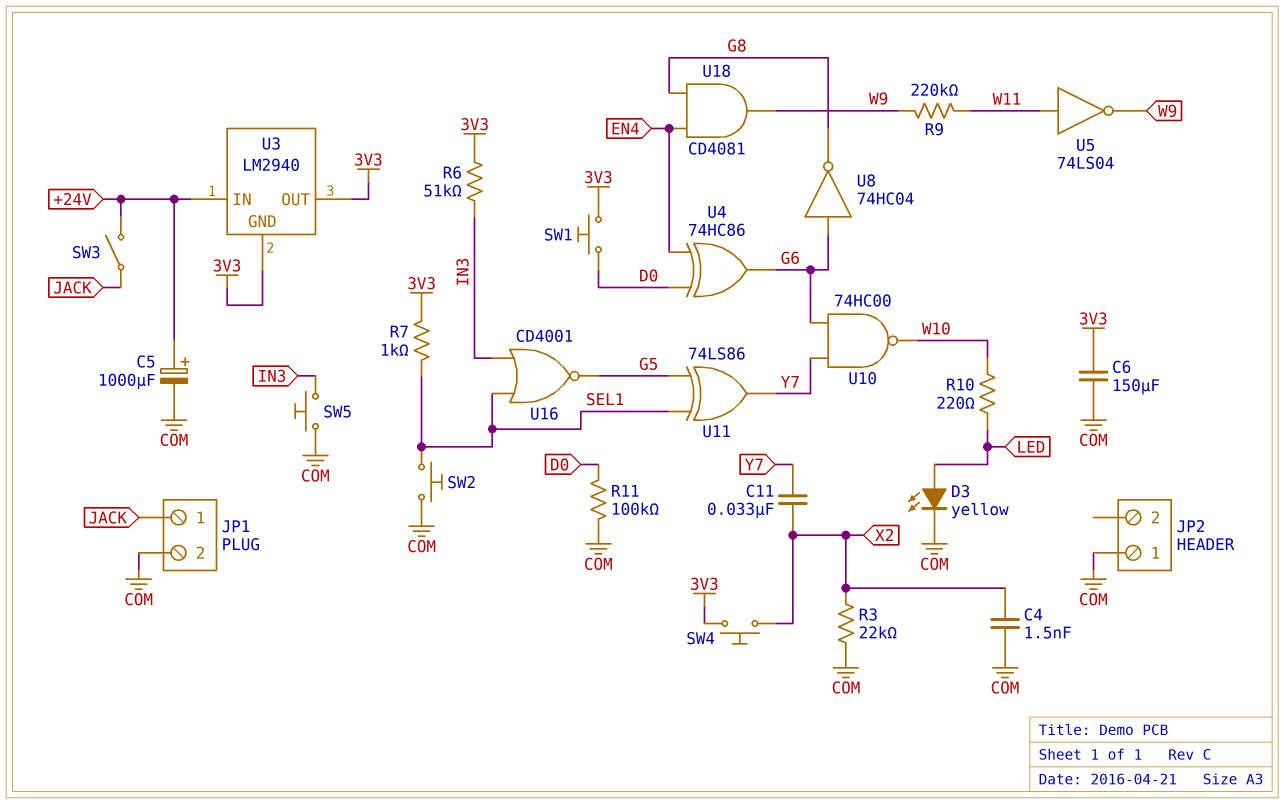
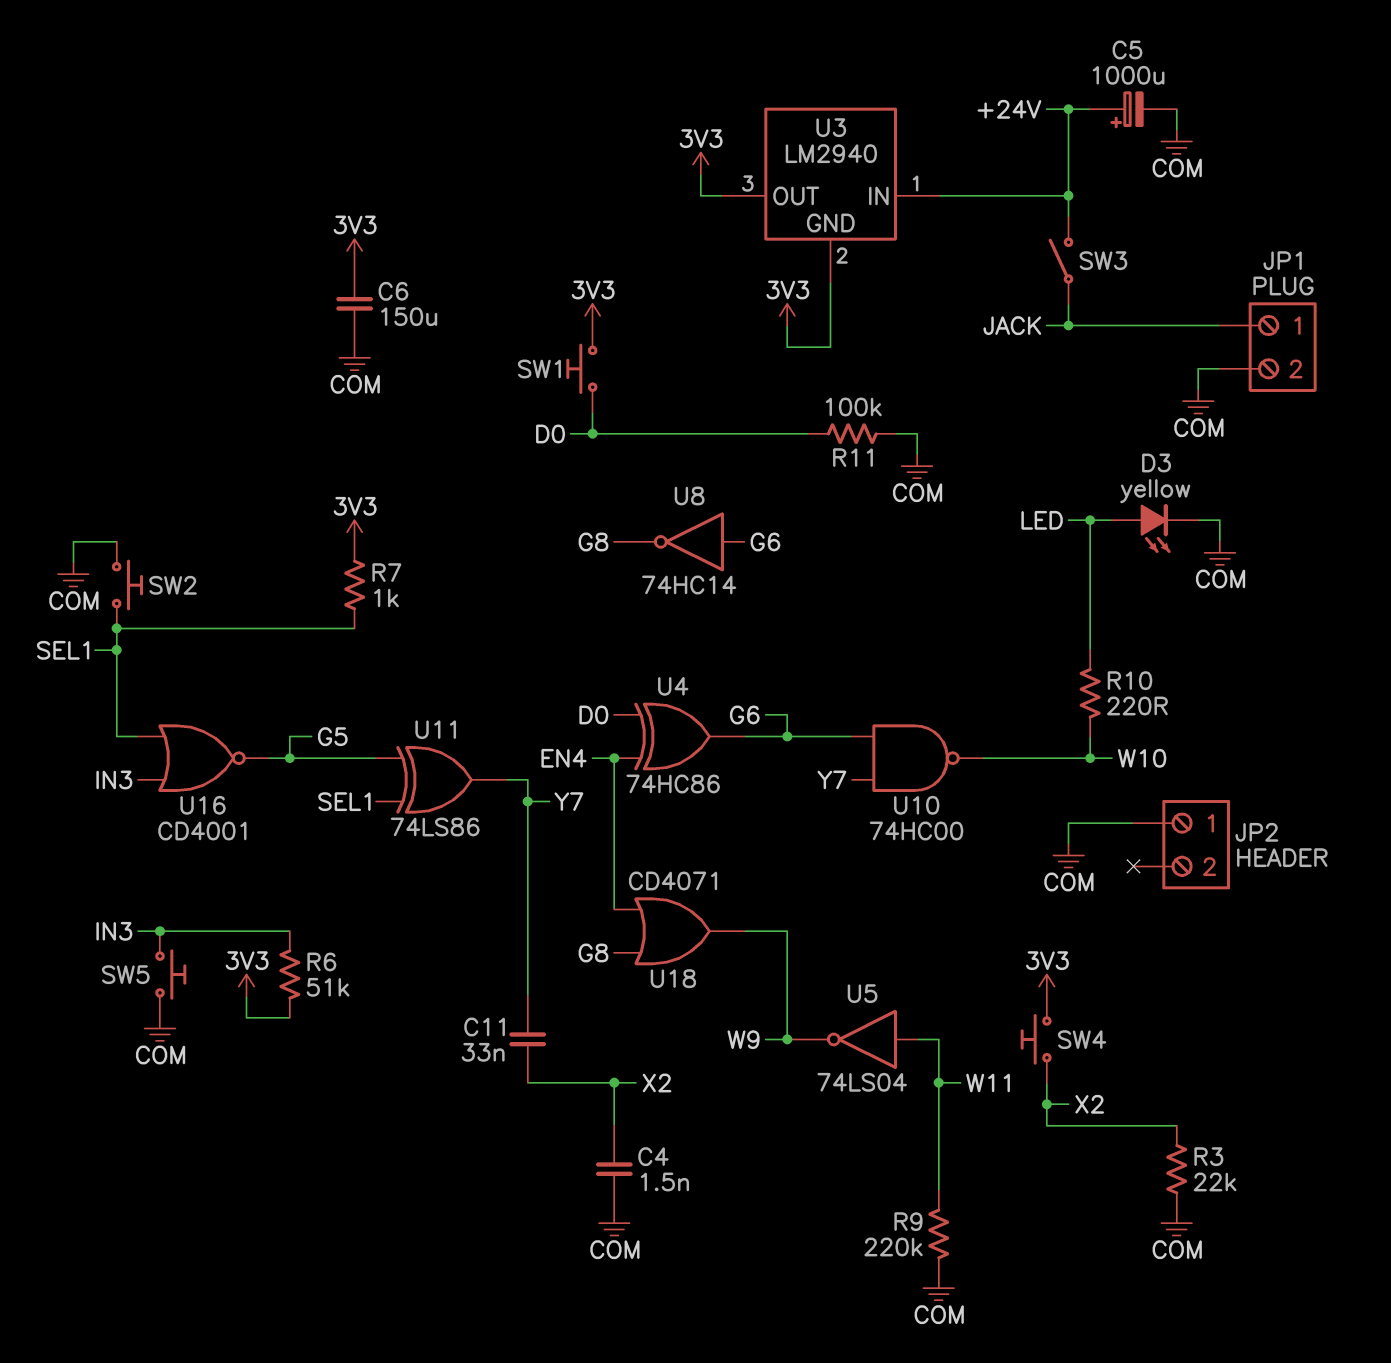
R9: 220k (W9, W11) -> 220k (COM, W11)
U8: NOT 74HC04 (in G6, out G8) -> NOT 74HC14 (in G6, out G8)
U18: AND CD4081 (in EN4, in G8, out W9) -> OR CD4071 (in EN4, in G8, out W9)

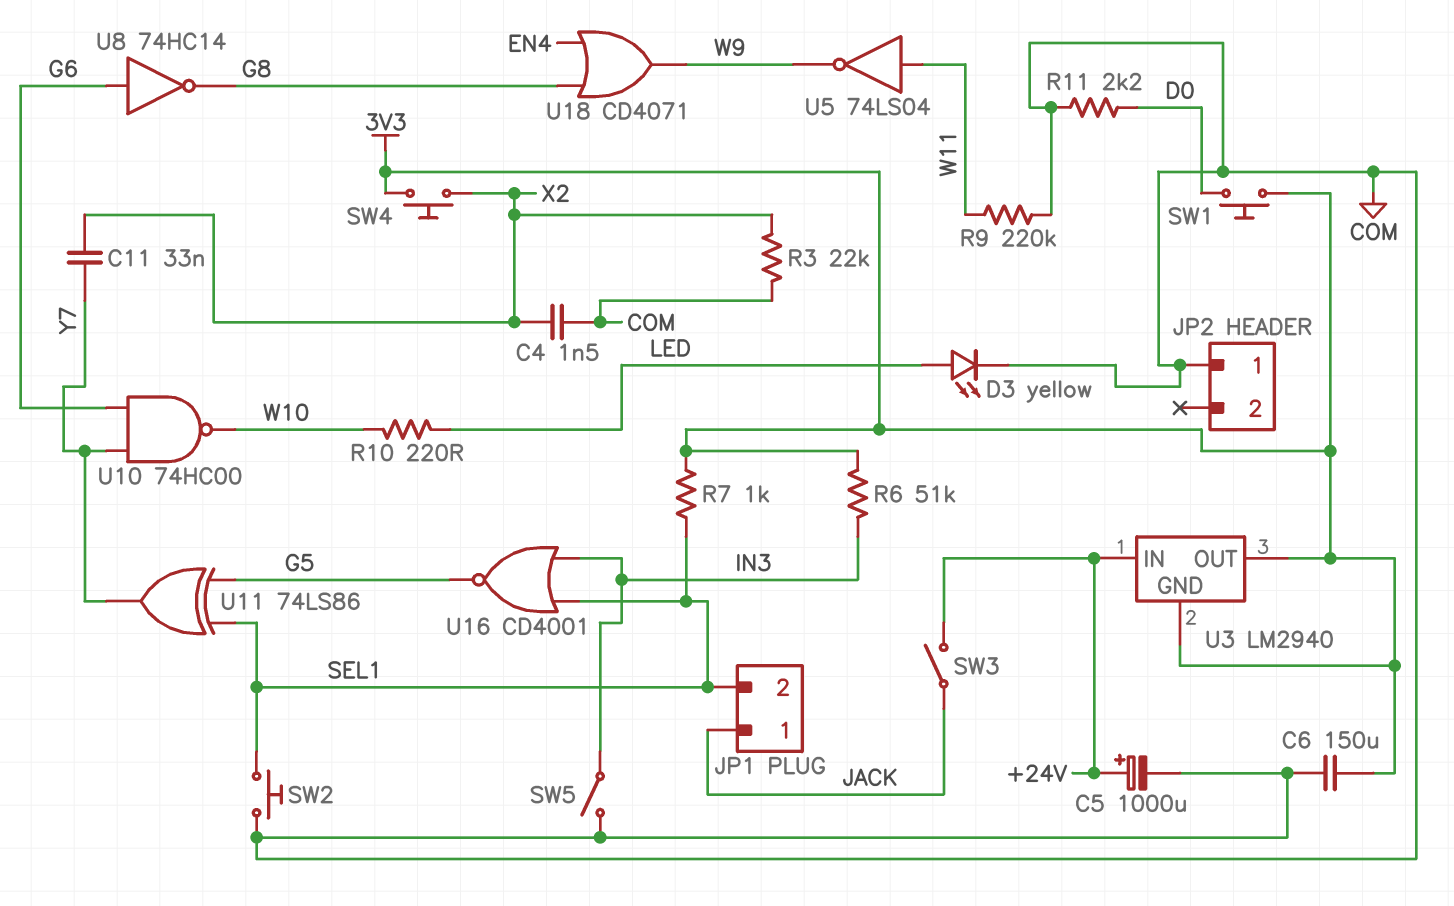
JP1 pin 2: COM -> SEL1
R11: 100k (COM, D0) -> 2.2k (COM, D0)
SW5: button (COM, IN3) -> switch (COM, IN3)
U4: XOR 74HC86 (in D0, in EN4, out G6) -> none

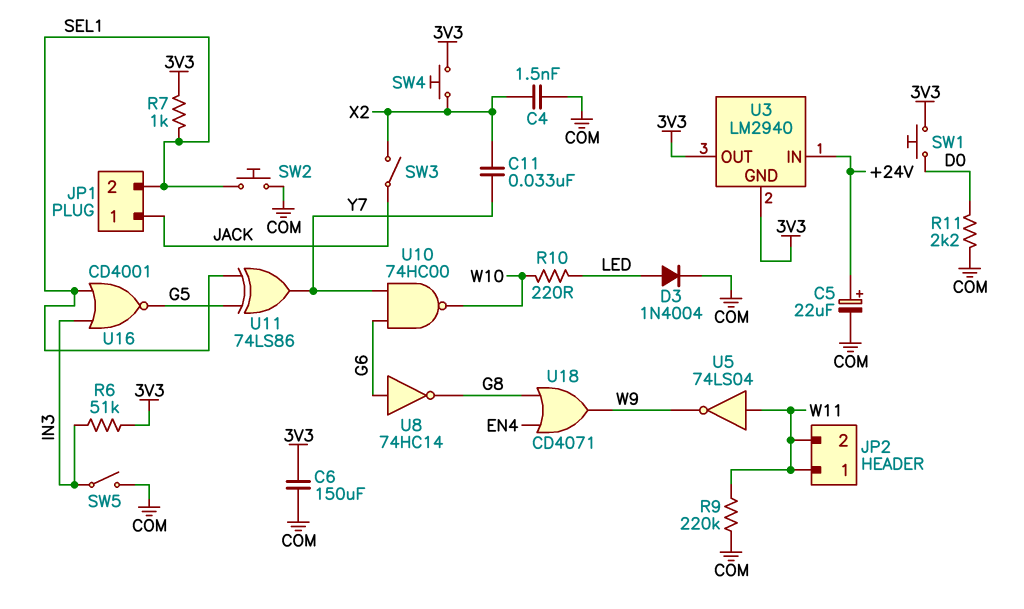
C5: 1000uF (plus +24V, minus COM) -> 22uF (plus +24V, minus COM)
D3: LED yellow (A LED, K COM) -> diode 1N4004 (A LED, K COM)
JP2 pin 1: COM -> W11
JP2 pin 2: none -> W11
R3: 22k (COM, X2) -> none
SW3: switch (+24V, JACK) -> switch (JACK, X2)

